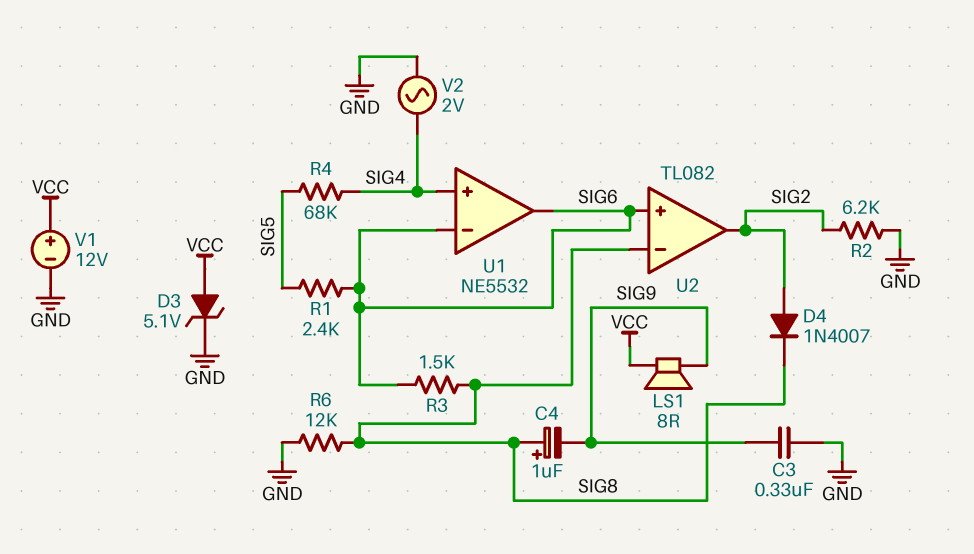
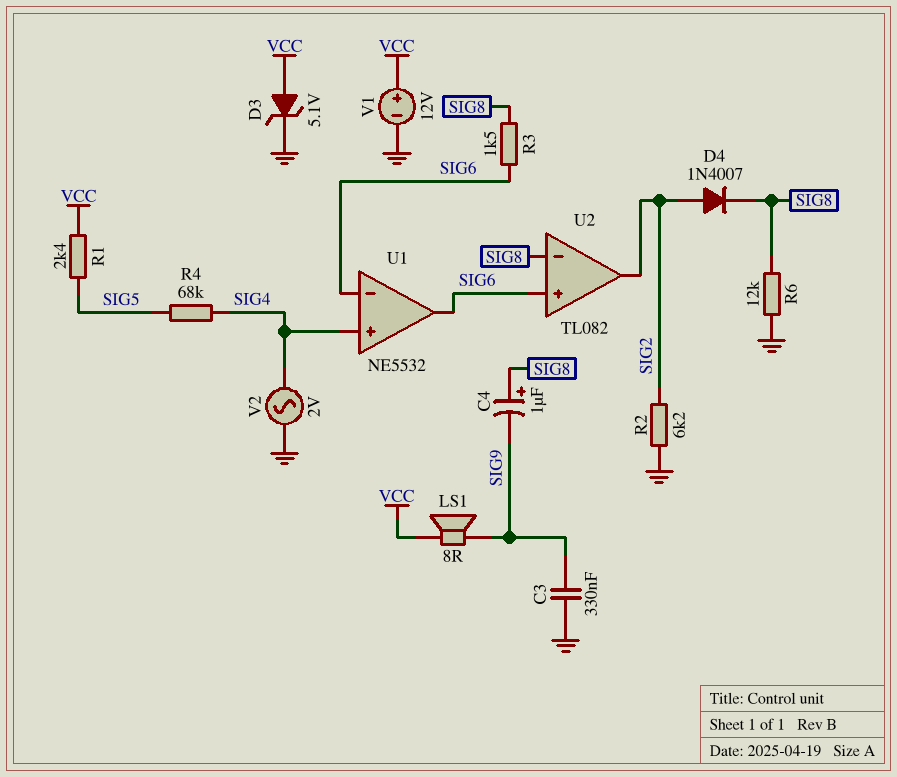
R1: 2.4k (SIG5, SIG6) -> 2.4k (SIG5, VCC)

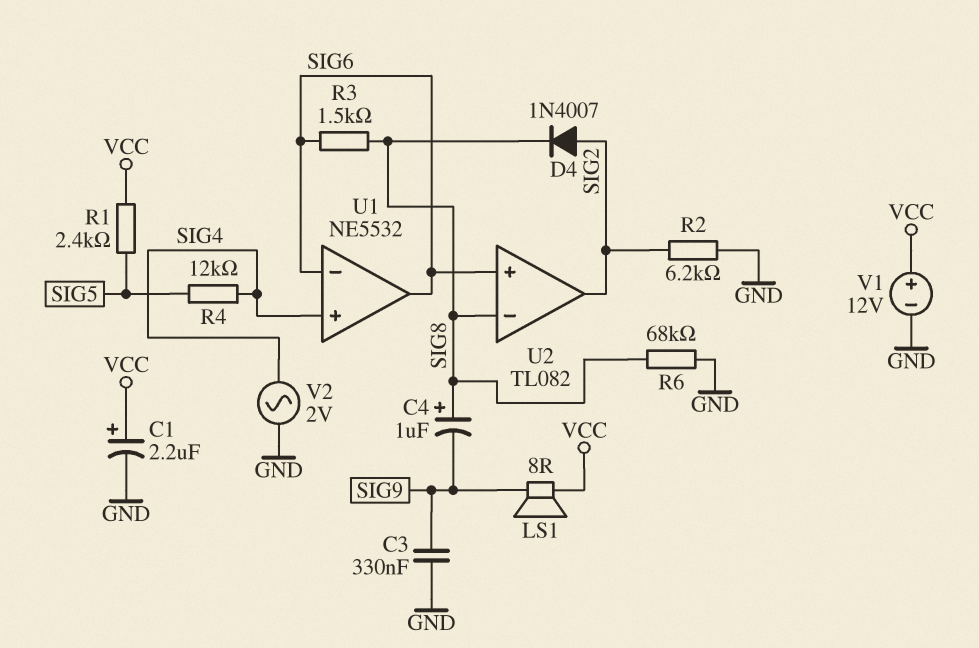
C1: none -> 2.2uF (plus VCC, minus GND)
D3: zener 5.1V (A VCC, K GND) -> none
R4: 68k (SIG4, SIG5) -> 12k (SIG4, SIG5)
R6: 12k (GND, SIG8) -> 68k (GND, SIG8)

